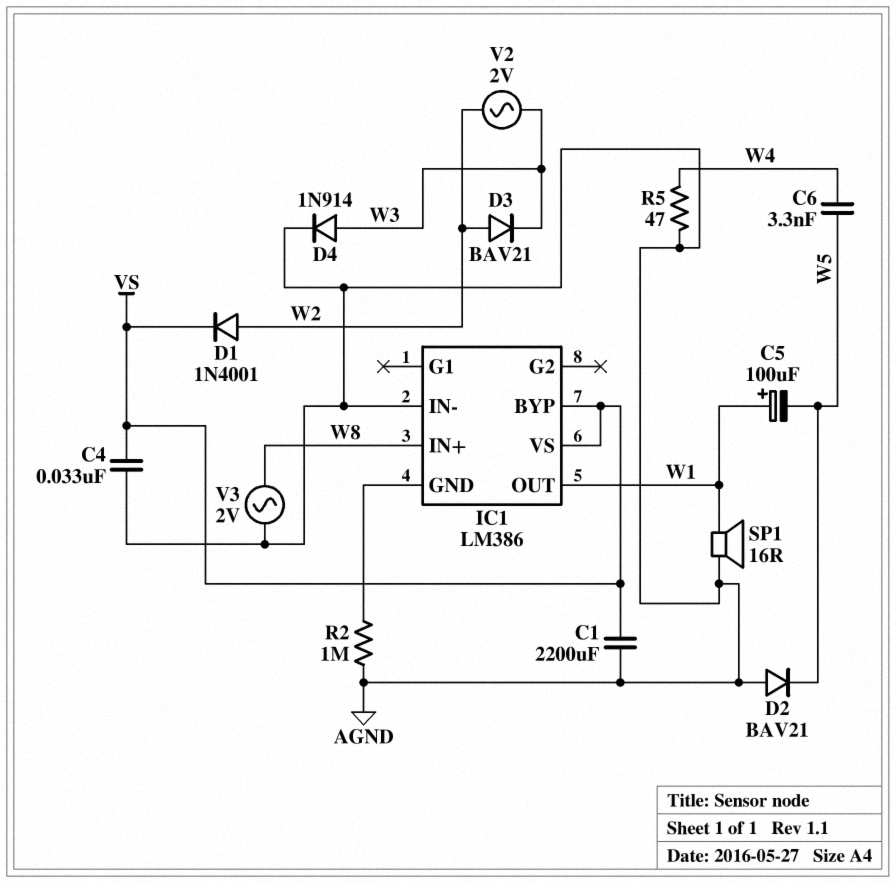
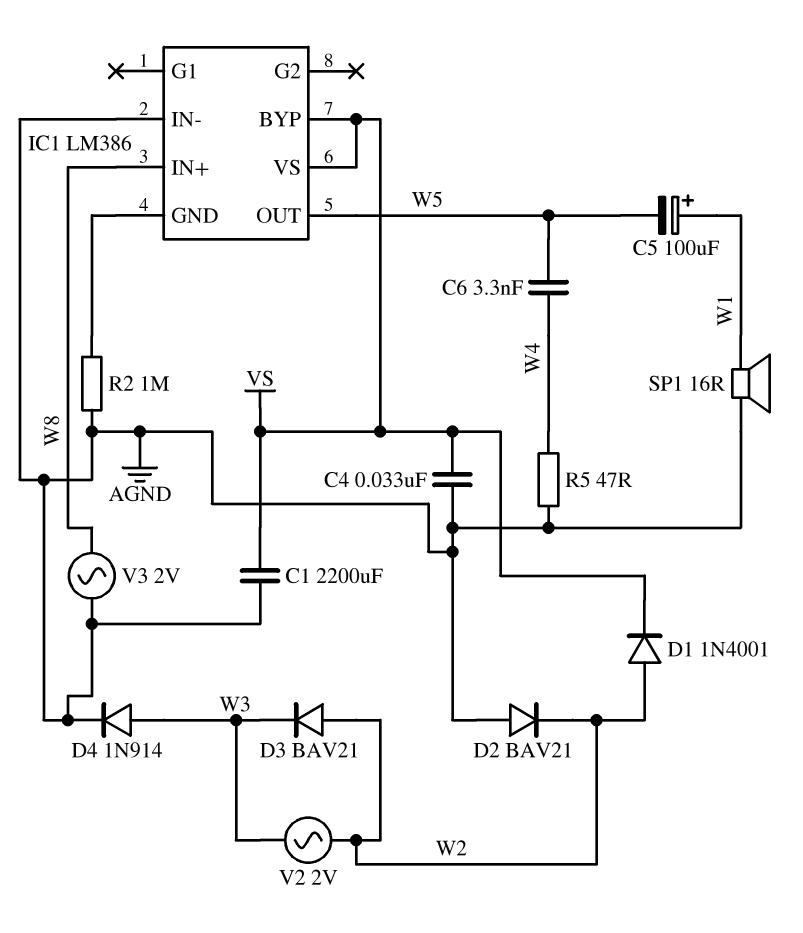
D2: diode BAV21 (A AGND, K W5) -> diode BAV21 (A AGND, K W2)
IC1 pin OUT: W1 -> W5

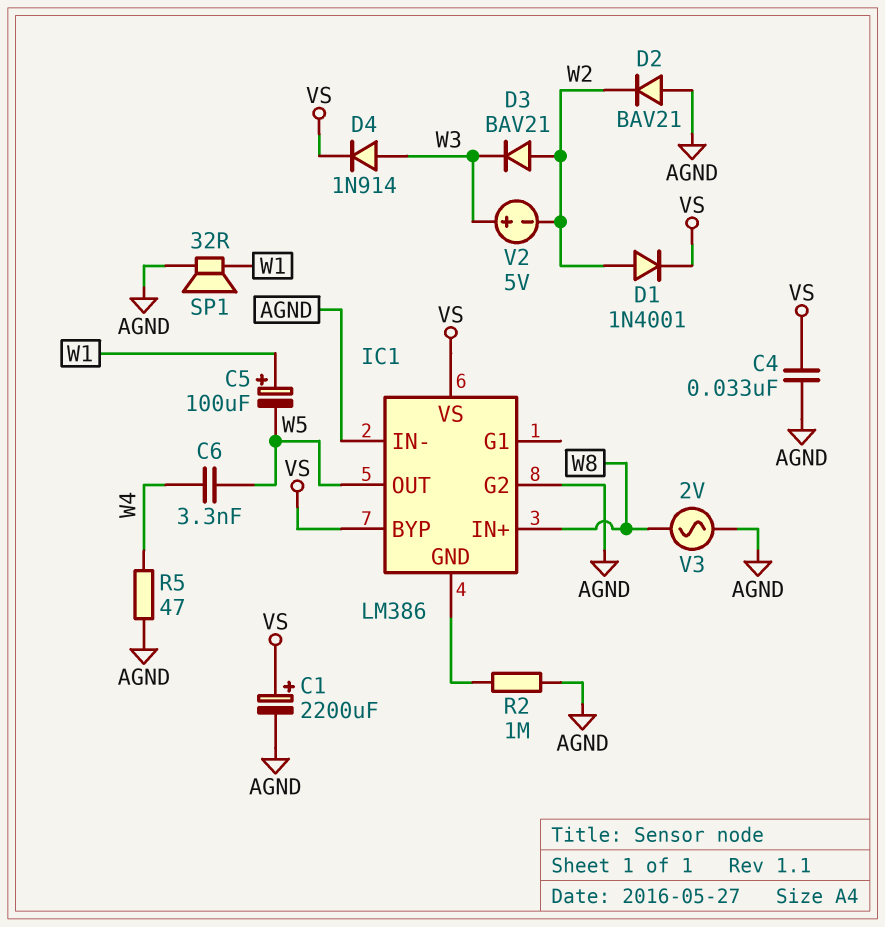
C1: 2200uF (AGND, VS) -> 2200uF (plus VS, minus AGND)
D4: diode 1N914 (A W3, K AGND) -> diode 1N914 (A W3, K VS)
IC1 pin G2: none -> AGND
SP1: speaker 16R (AGND, W1) -> speaker 32R (AGND, W1)
V2: AC 2V (W2, W3) -> 5V (plus W3, minus W2)

